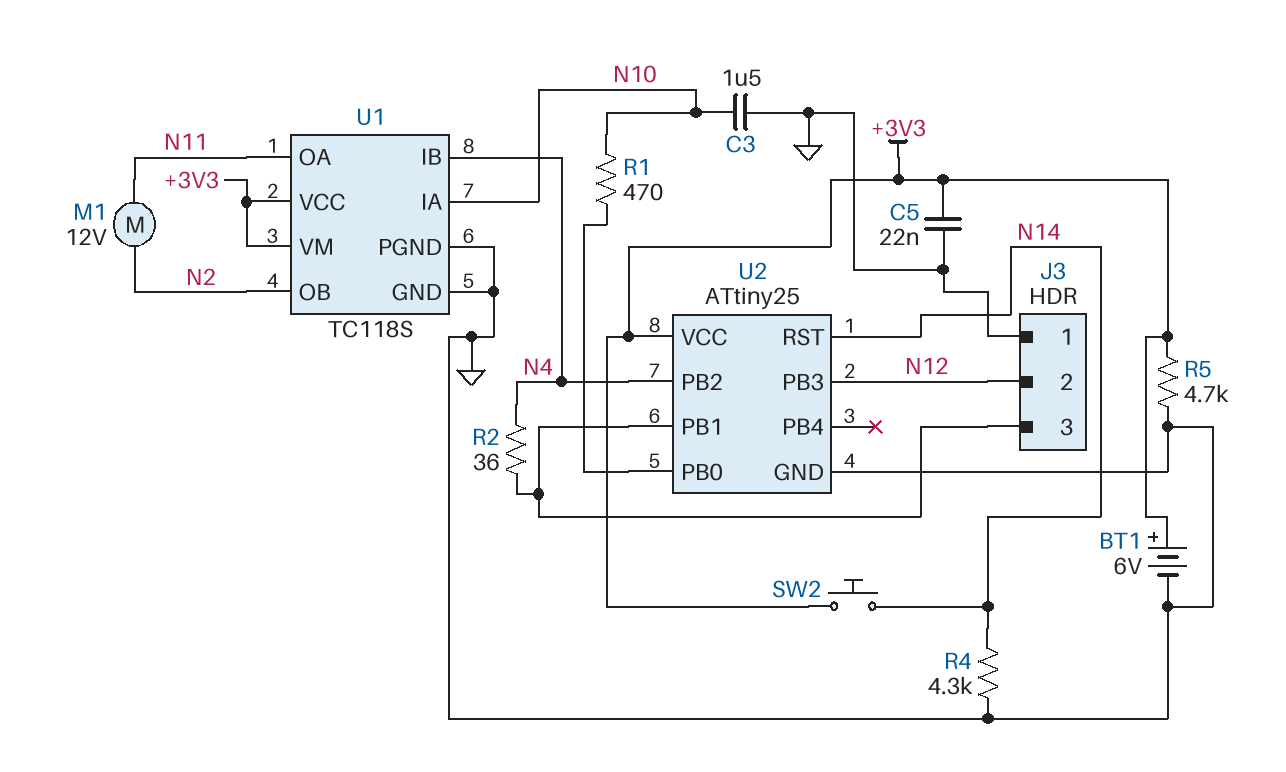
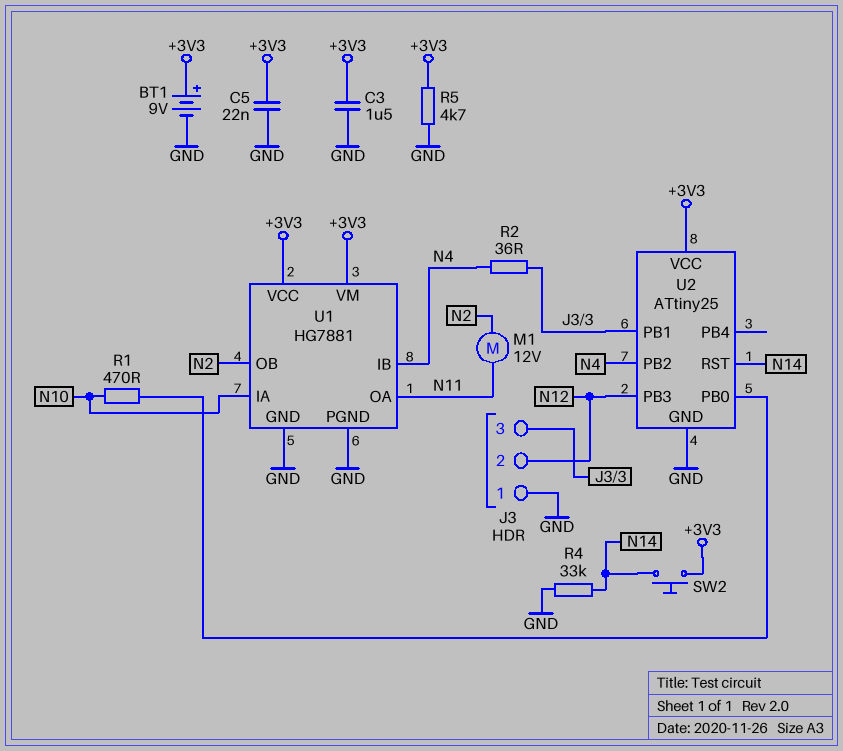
BT1: 6V (plus +3V3, minus GND) -> 9V (plus +3V3, minus GND)
C3: 1.5uF (GND, N10) -> 1.5uF (+3V3, GND)
R4: 4.3k (GND, N14) -> 33k (GND, N14)
U1: TC118S -> HG7881

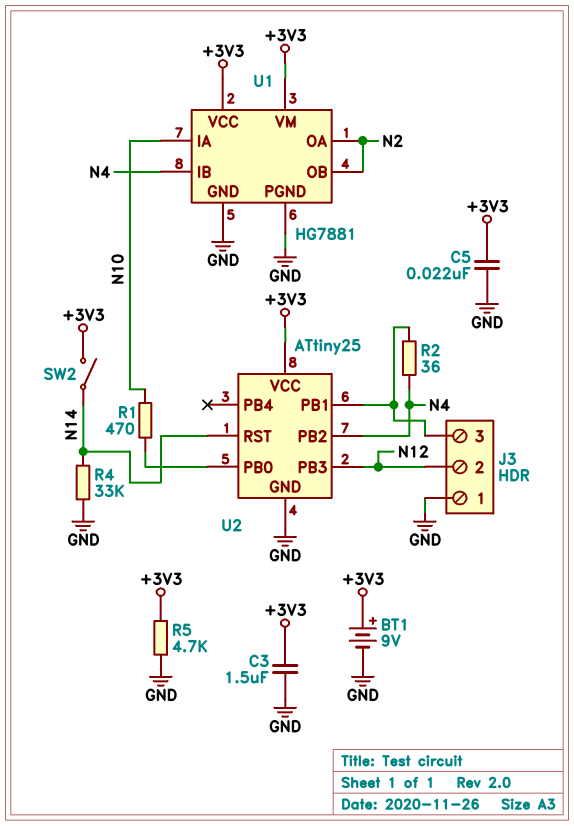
M1: motor 12V (N2, N11) -> none
SW2: button (+3V3, N14) -> switch (+3V3, N14)
U1 pin OA: N11 -> N2

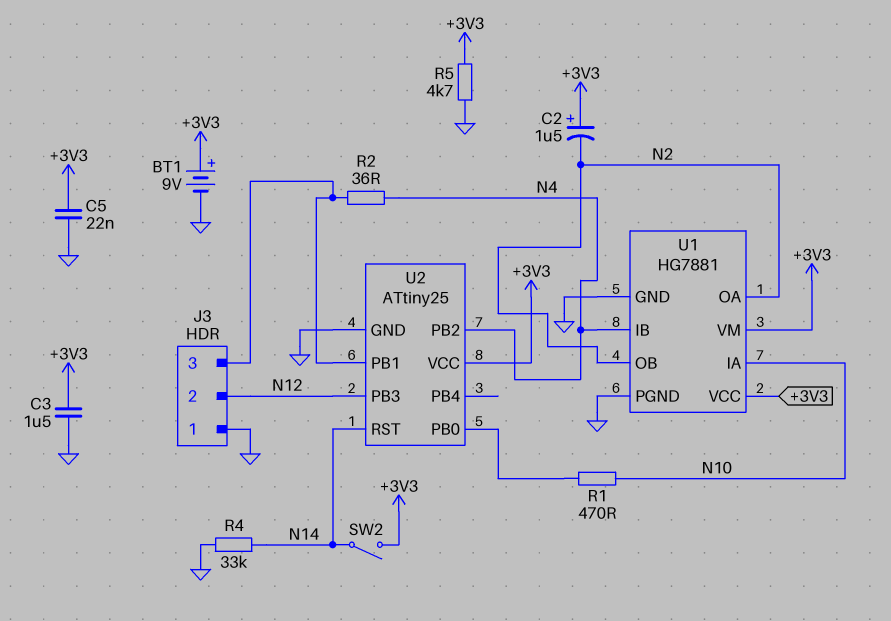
C2: none -> 1.5uF (plus +3V3, minus N2)

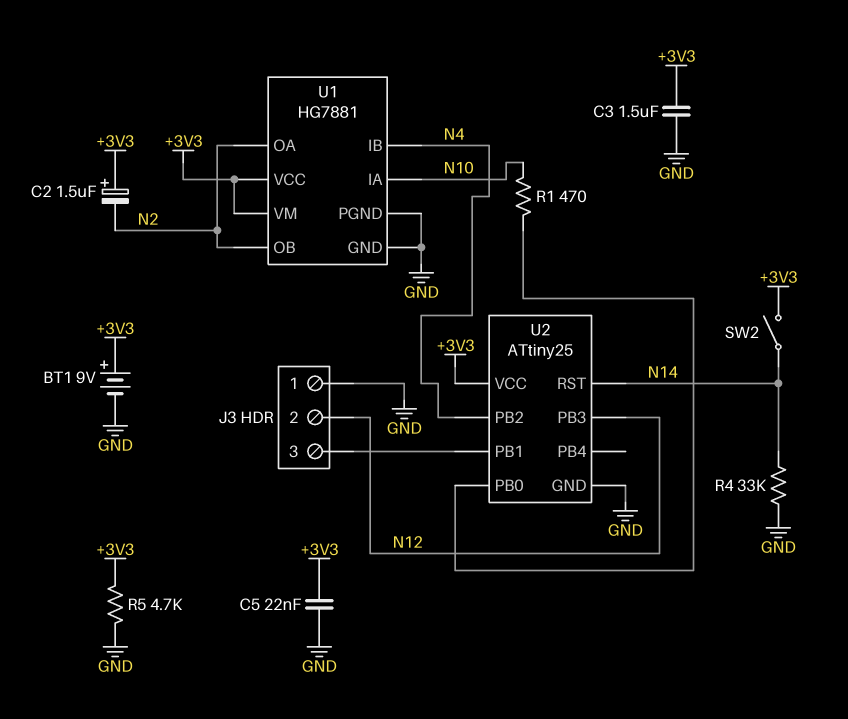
R2: 36 (J3/3, N4) -> none

